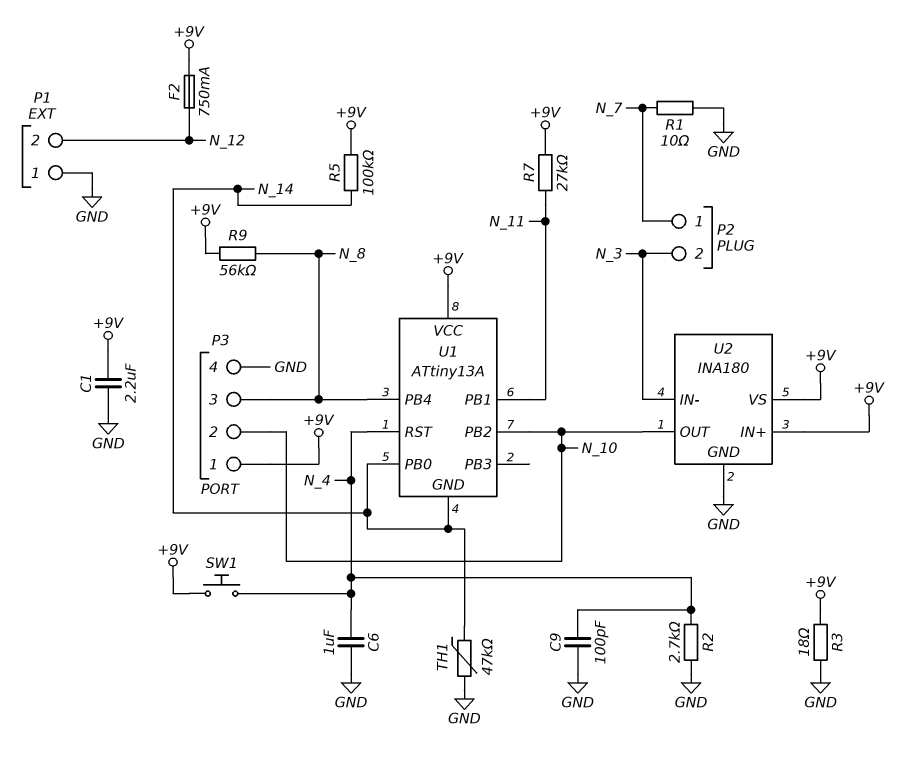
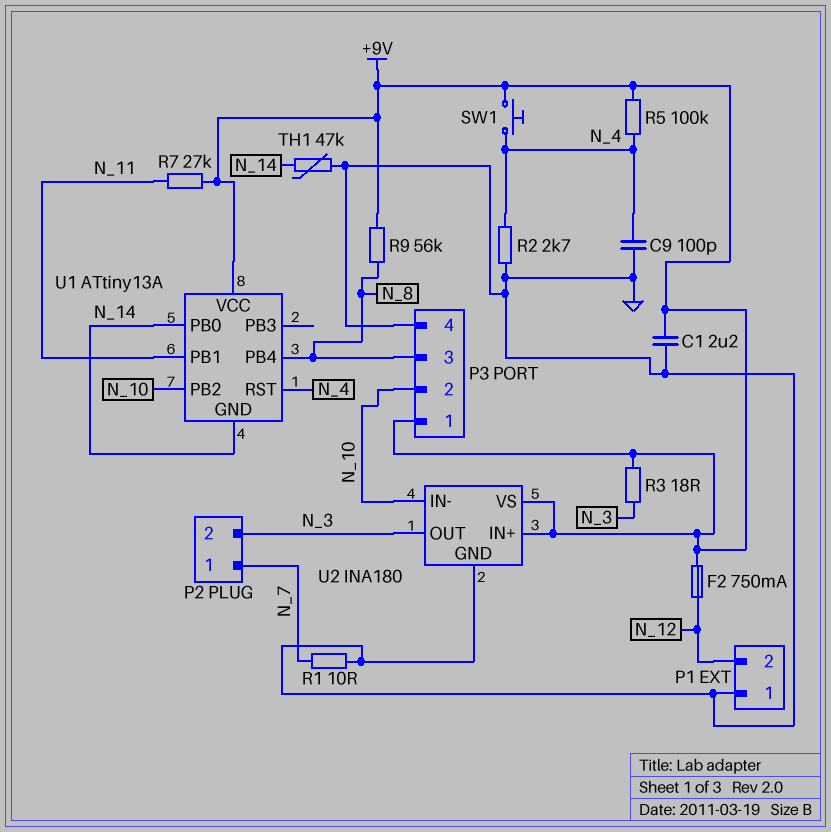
C6: 1uF (GND, N_4) -> none
R3: 18 (+9V, GND) -> 18 (+9V, N_3)
R5: 100k (+9V, N_14) -> 100k (+9V, N_4)
U2 pin IN-: N_3 -> N_10
U2 pin OUT: N_10 -> N_3

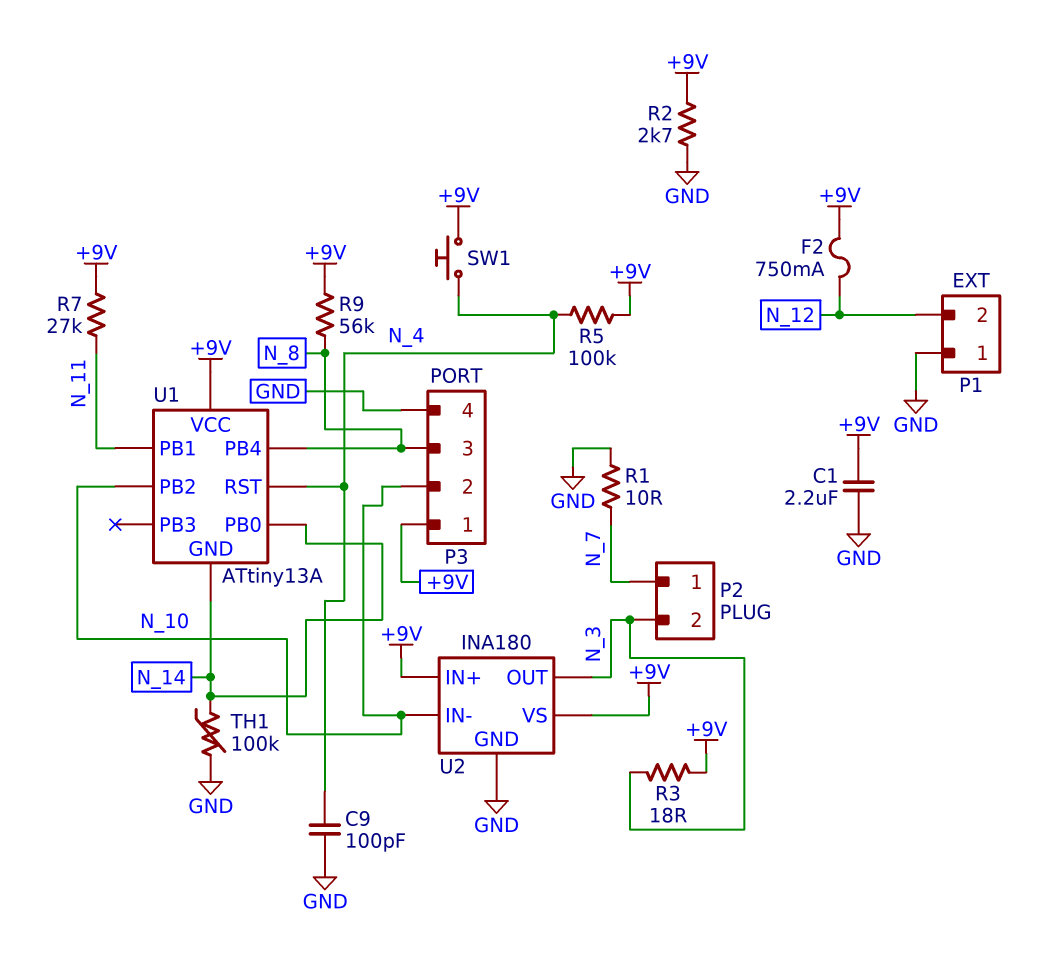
R2: 2.7k (GND, N_4) -> 2.7k (+9V, GND)
TH1: 47k (GND, N_14) -> 100k (GND, N_14)

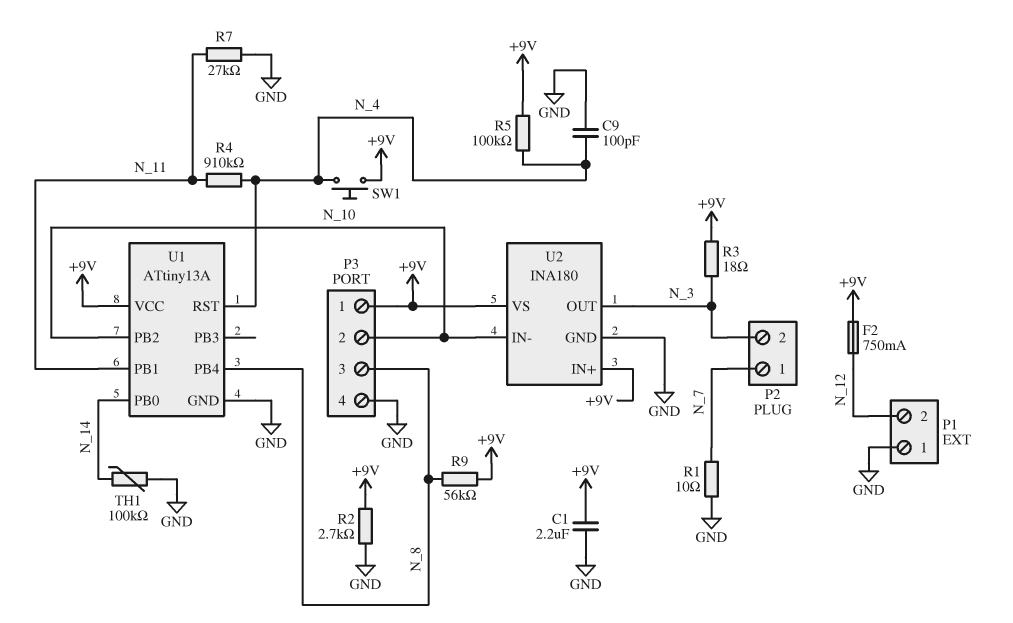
R4: none -> 910k (N_4, N_11)
R7: 27k (+9V, N_11) -> 27k (GND, N_11)
U1 pin GND: N_14 -> GND

